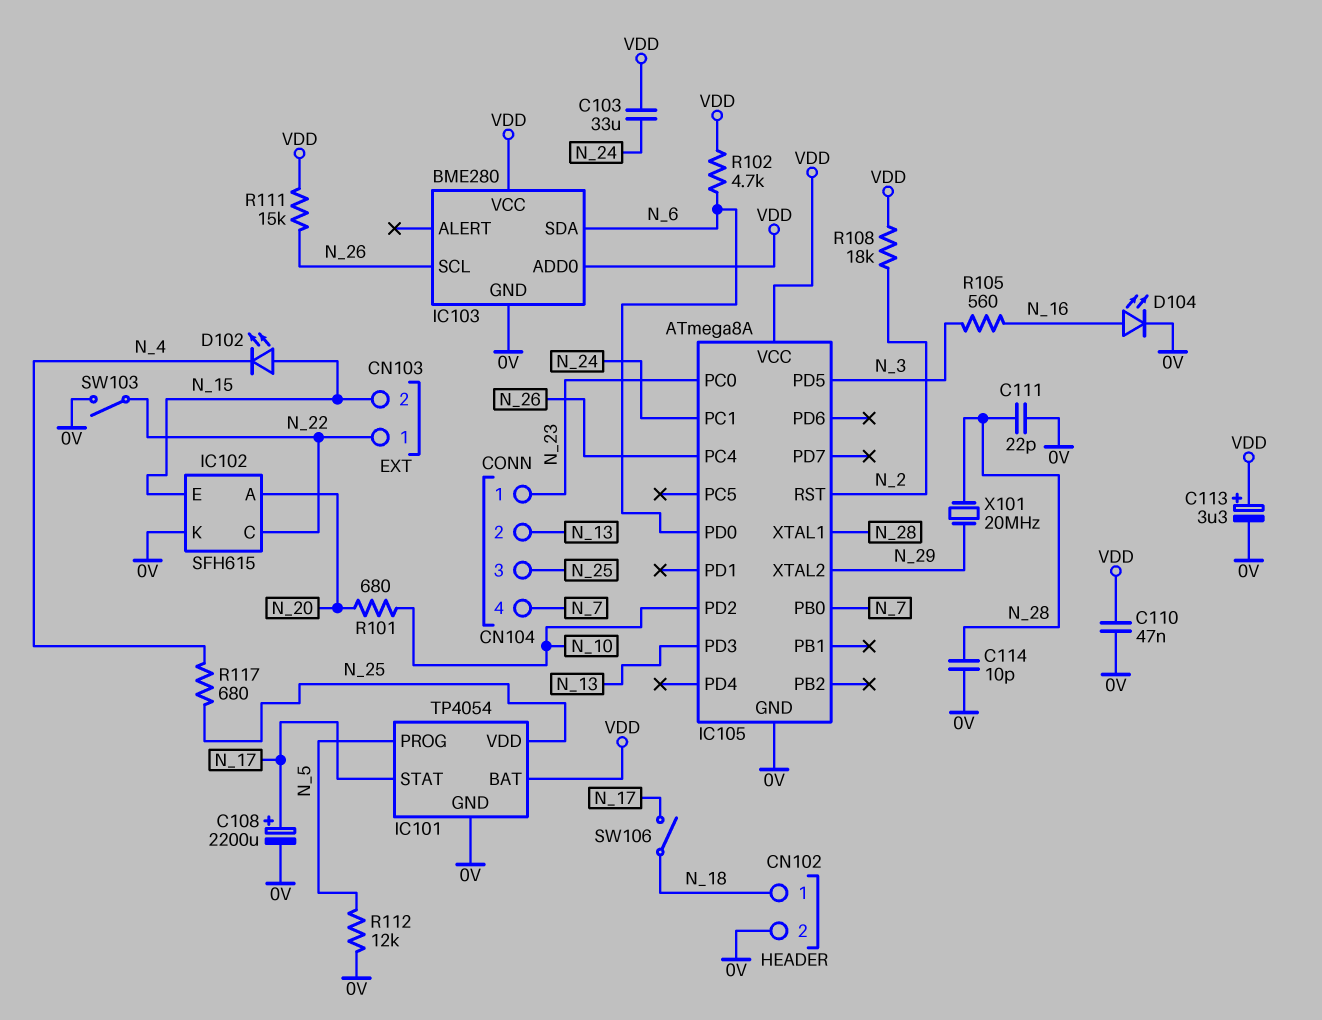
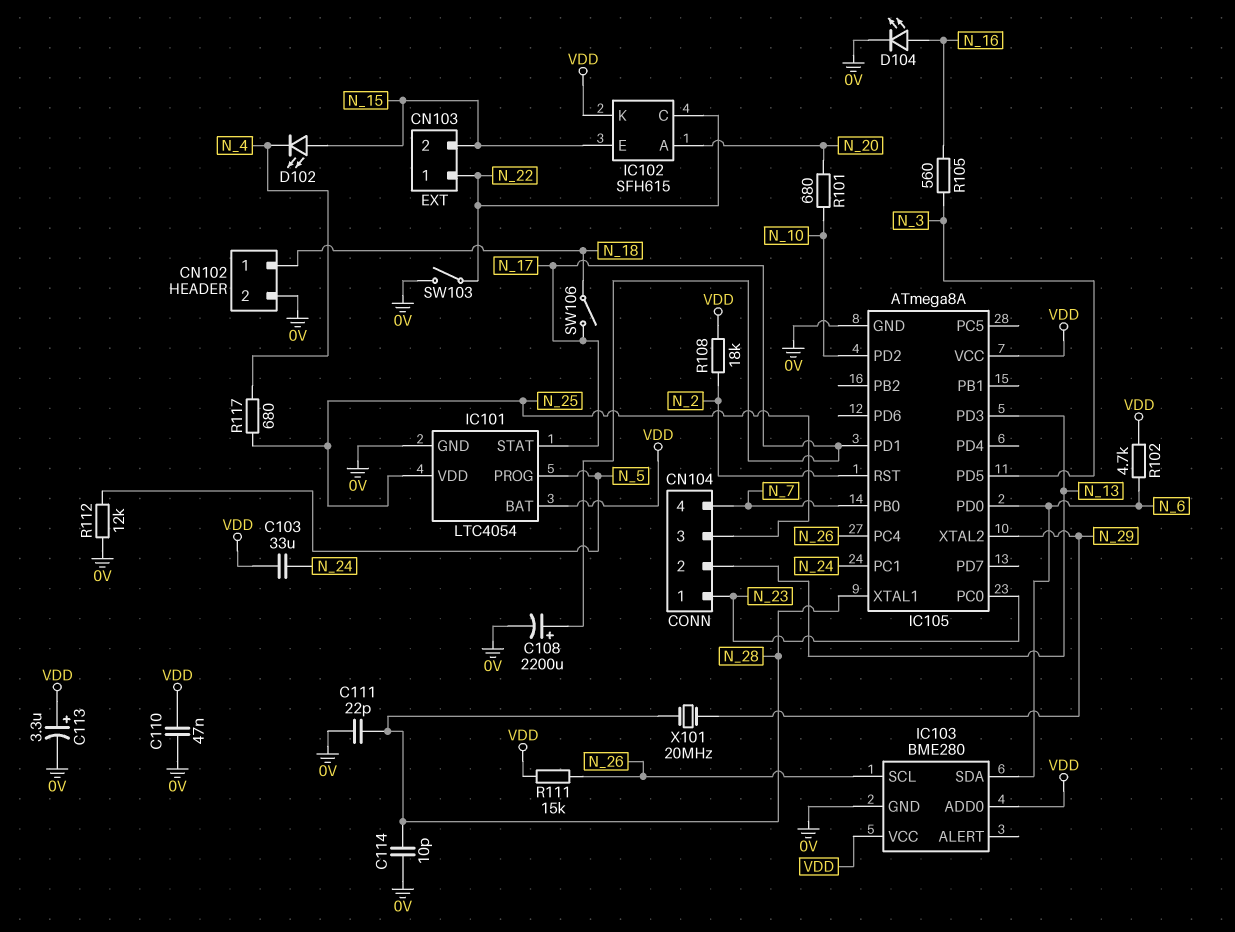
IC101: TP4054 -> LTC4054
IC102 pin K: 0V -> VDD
IC105 pin PD1: none -> N_17

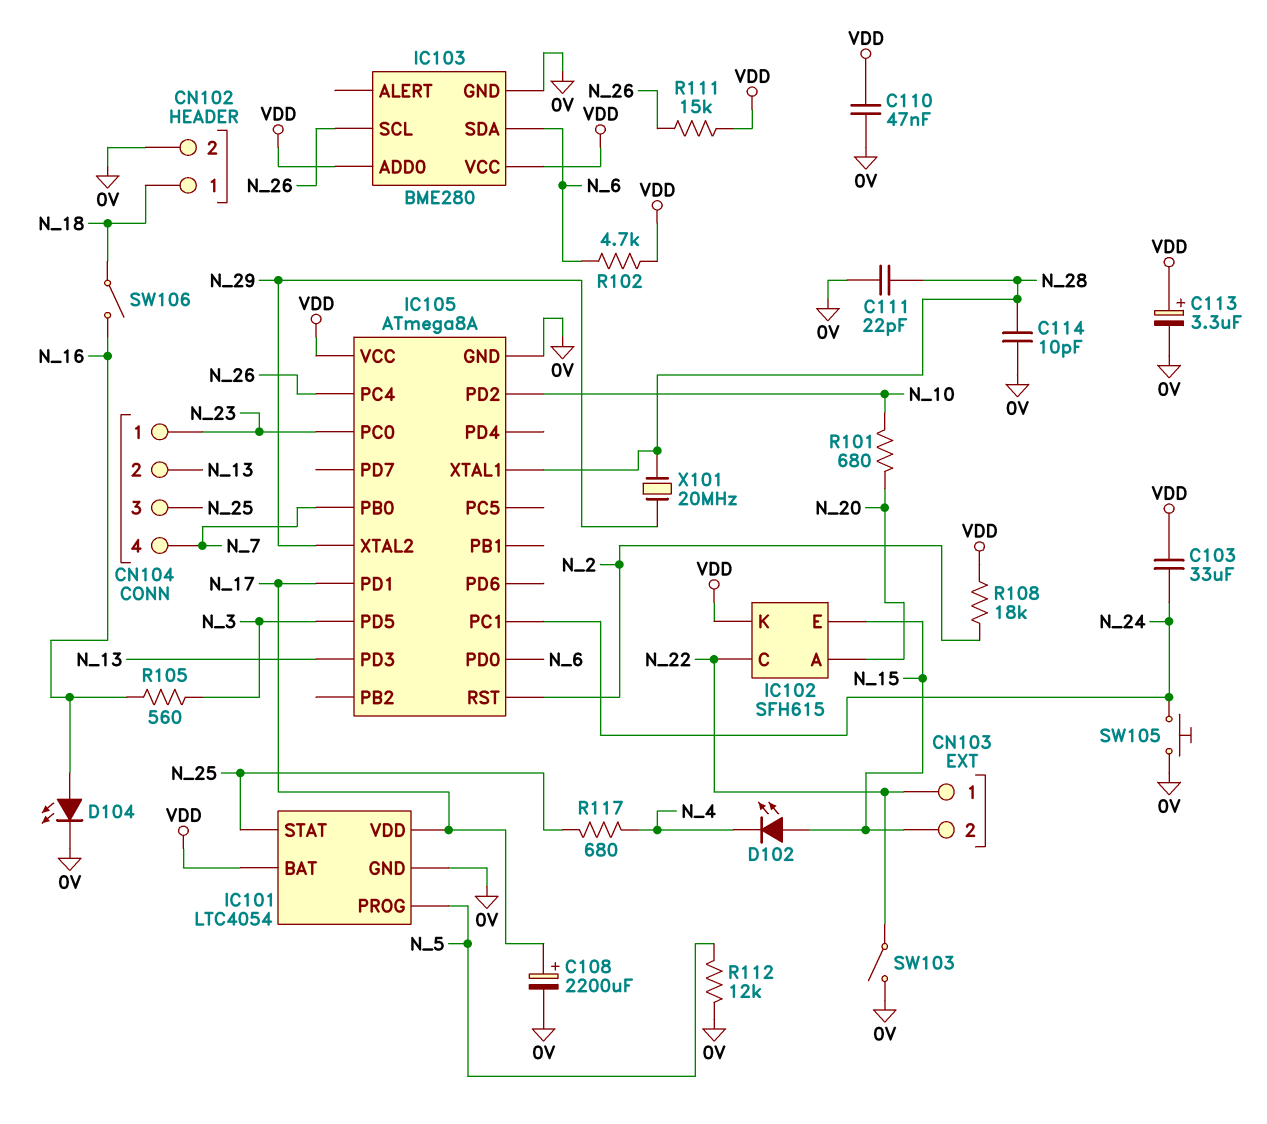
IC101 pin STAT: N_17 -> N_25
IC101 pin VDD: N_25 -> N_17
SW105: none -> button (0V, N_24)
SW106: switch (N_17, N_18) -> switch (N_16, N_18)

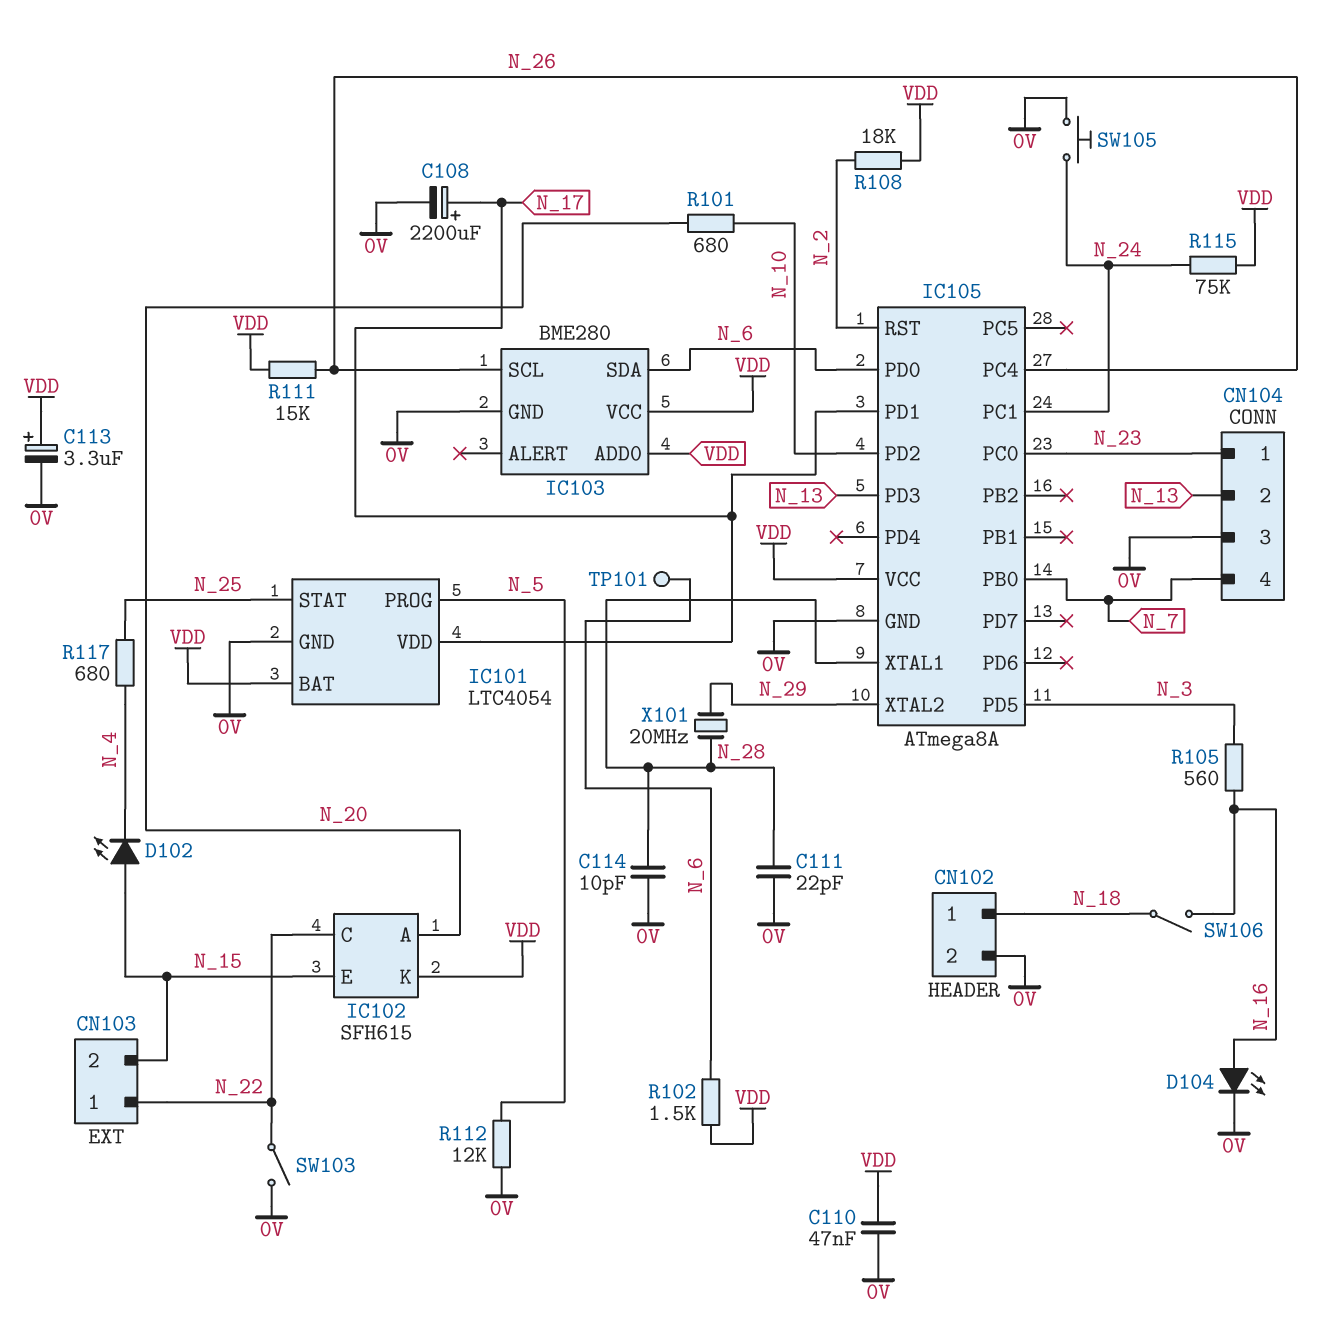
C103: 33uF (N_24, VDD) -> none
CN104 pin 3: N_25 -> 0V
R102: 4.7k (N_6, VDD) -> 1.5k (N_6, VDD)
R115: none -> 75k (N_24, VDD)
TP101: none -> test point (N_6)

